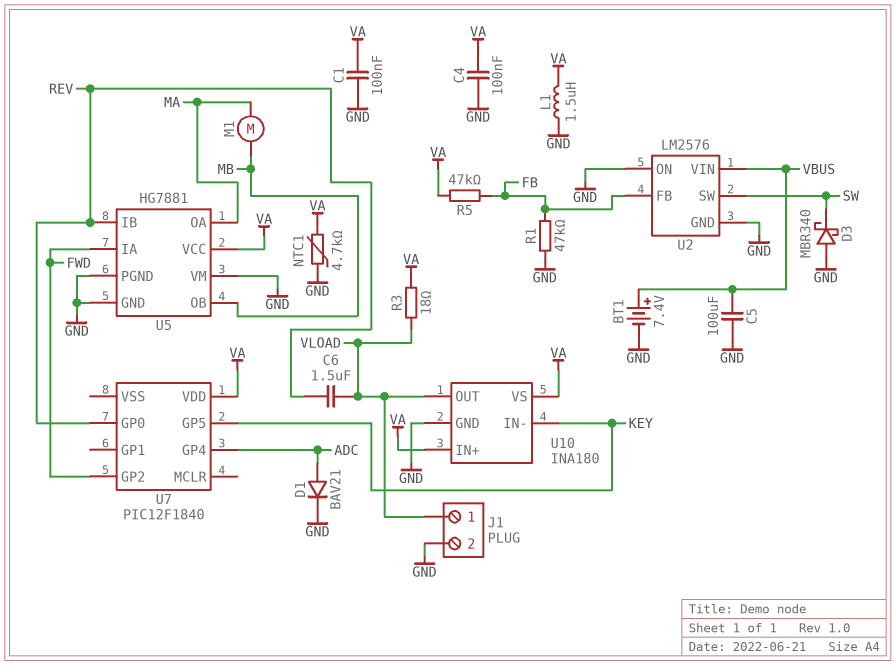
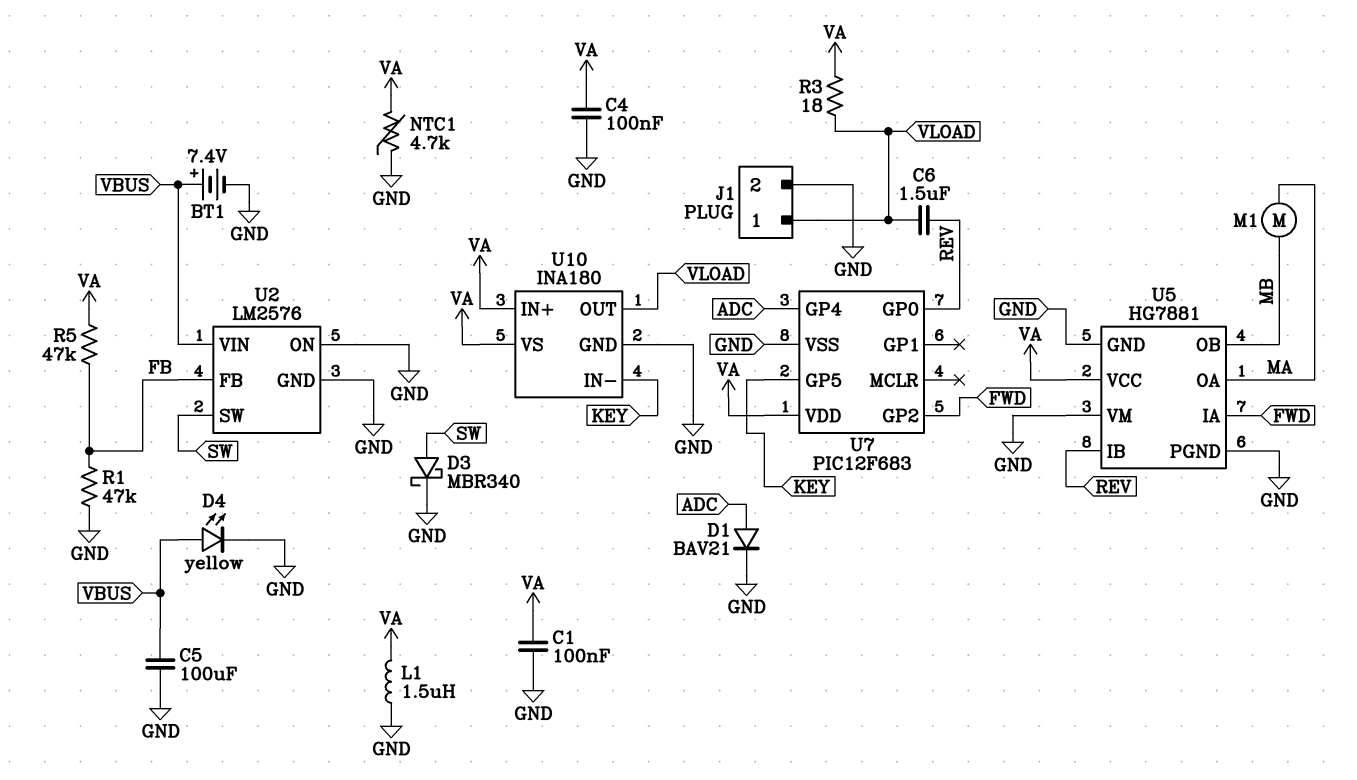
D3: schottky MBR340 (A GND, K SW) -> schottky MBR340 (A SW, K GND)
D4: none -> LED yellow (A VBUS, K GND)
U7: PIC12F1840 -> PIC12F683
U7 pin VSS: none -> GND

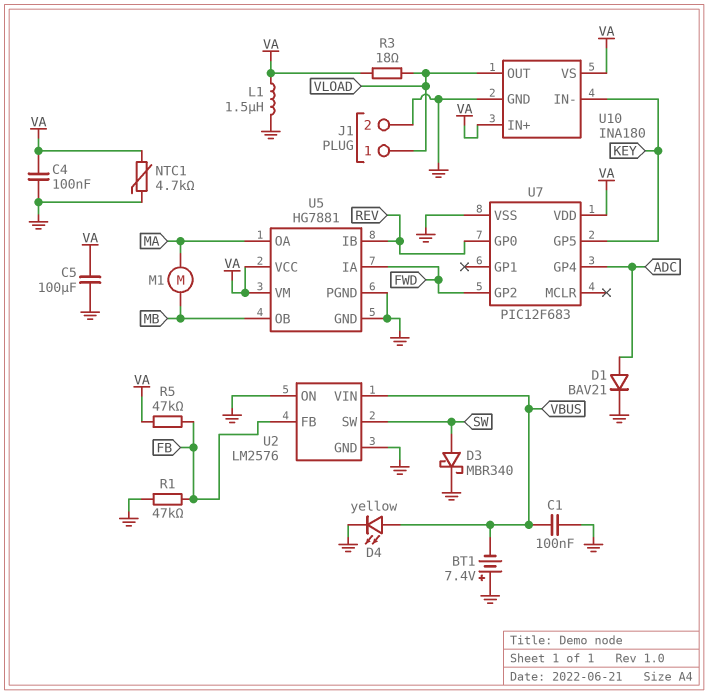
BT1: 7.4V (plus VBUS, minus GND) -> 7.4V (plus GND, minus VBUS)
C1: 100nF (GND, VA) -> 100nF (GND, VBUS)
C5: 100uF (GND, VBUS) -> 100uF (GND, VA)
C6: 1.5uF (REV, VLOAD) -> none
U5 pin VM: GND -> VA

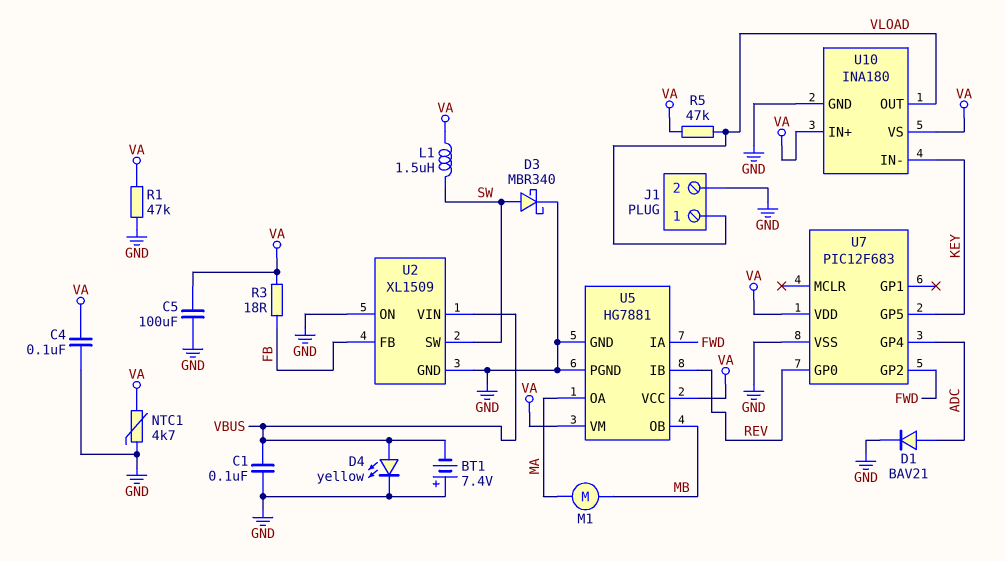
L1: 1.5uH (GND, VA) -> 1.5uH (SW, VA)
R1: 47k (FB, GND) -> 47k (GND, VA)
R3: 18 (VA, VLOAD) -> 18 (FB, VA)
R5: 47k (FB, VA) -> 47k (VA, VLOAD)
U2: LM2576 -> XL1509

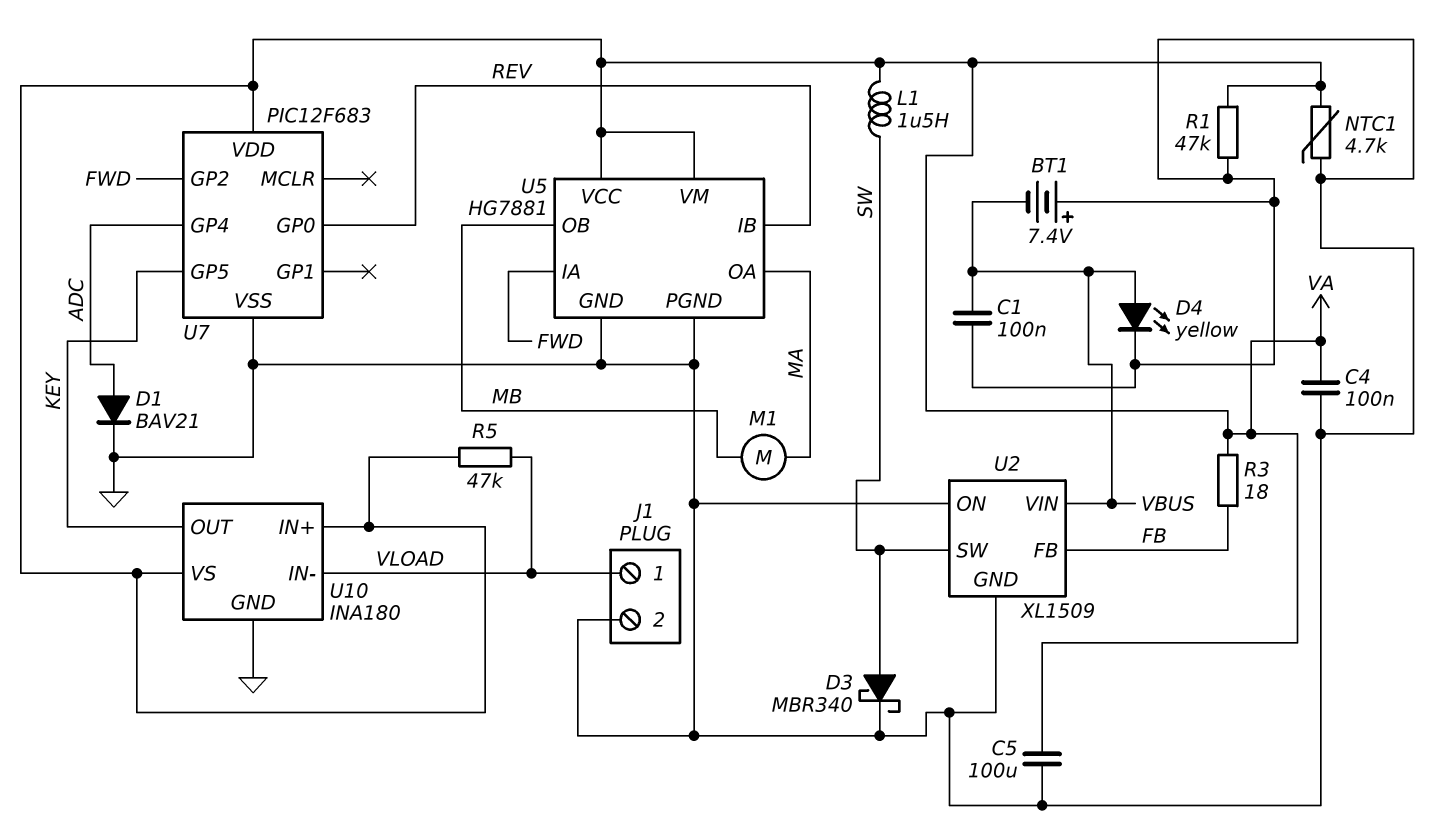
U10 pin IN-: KEY -> VLOAD
U10 pin OUT: VLOAD -> KEY

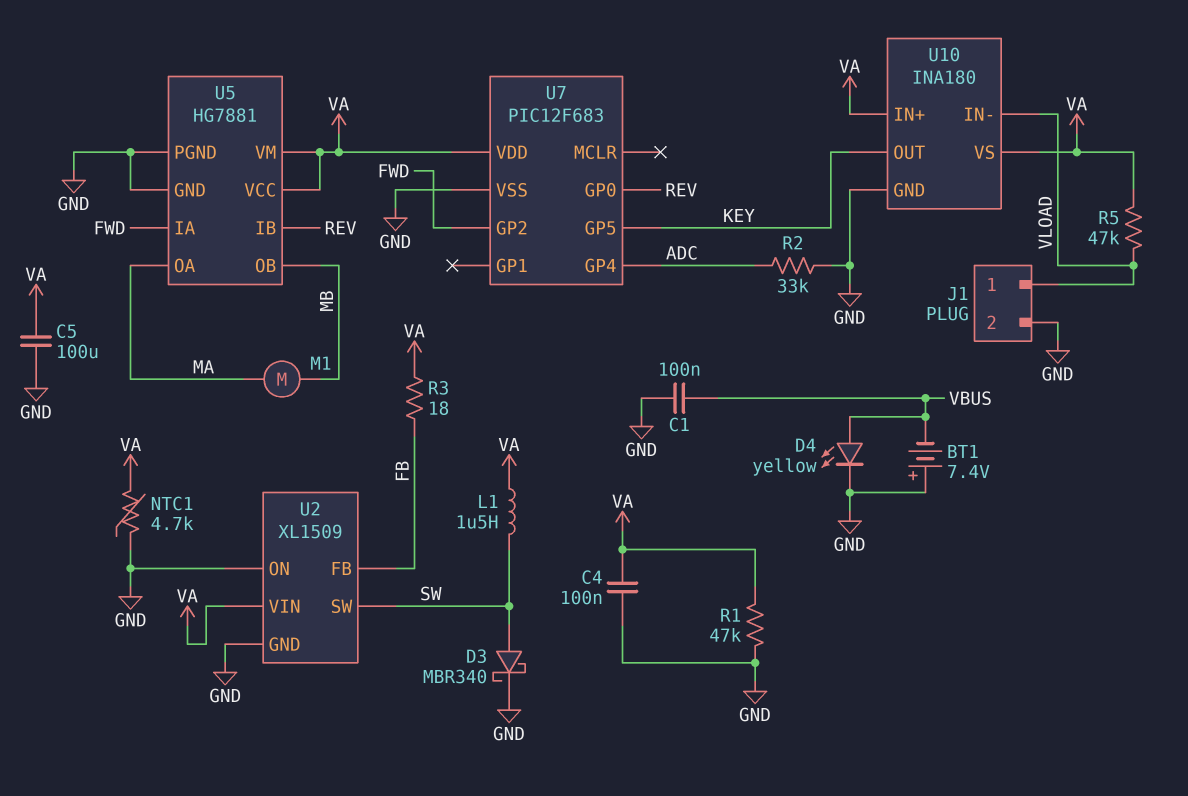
D1: diode BAV21 (A ADC, K GND) -> none
R2: none -> 33k (ADC, GND)
U2 pin VIN: VBUS -> VA

